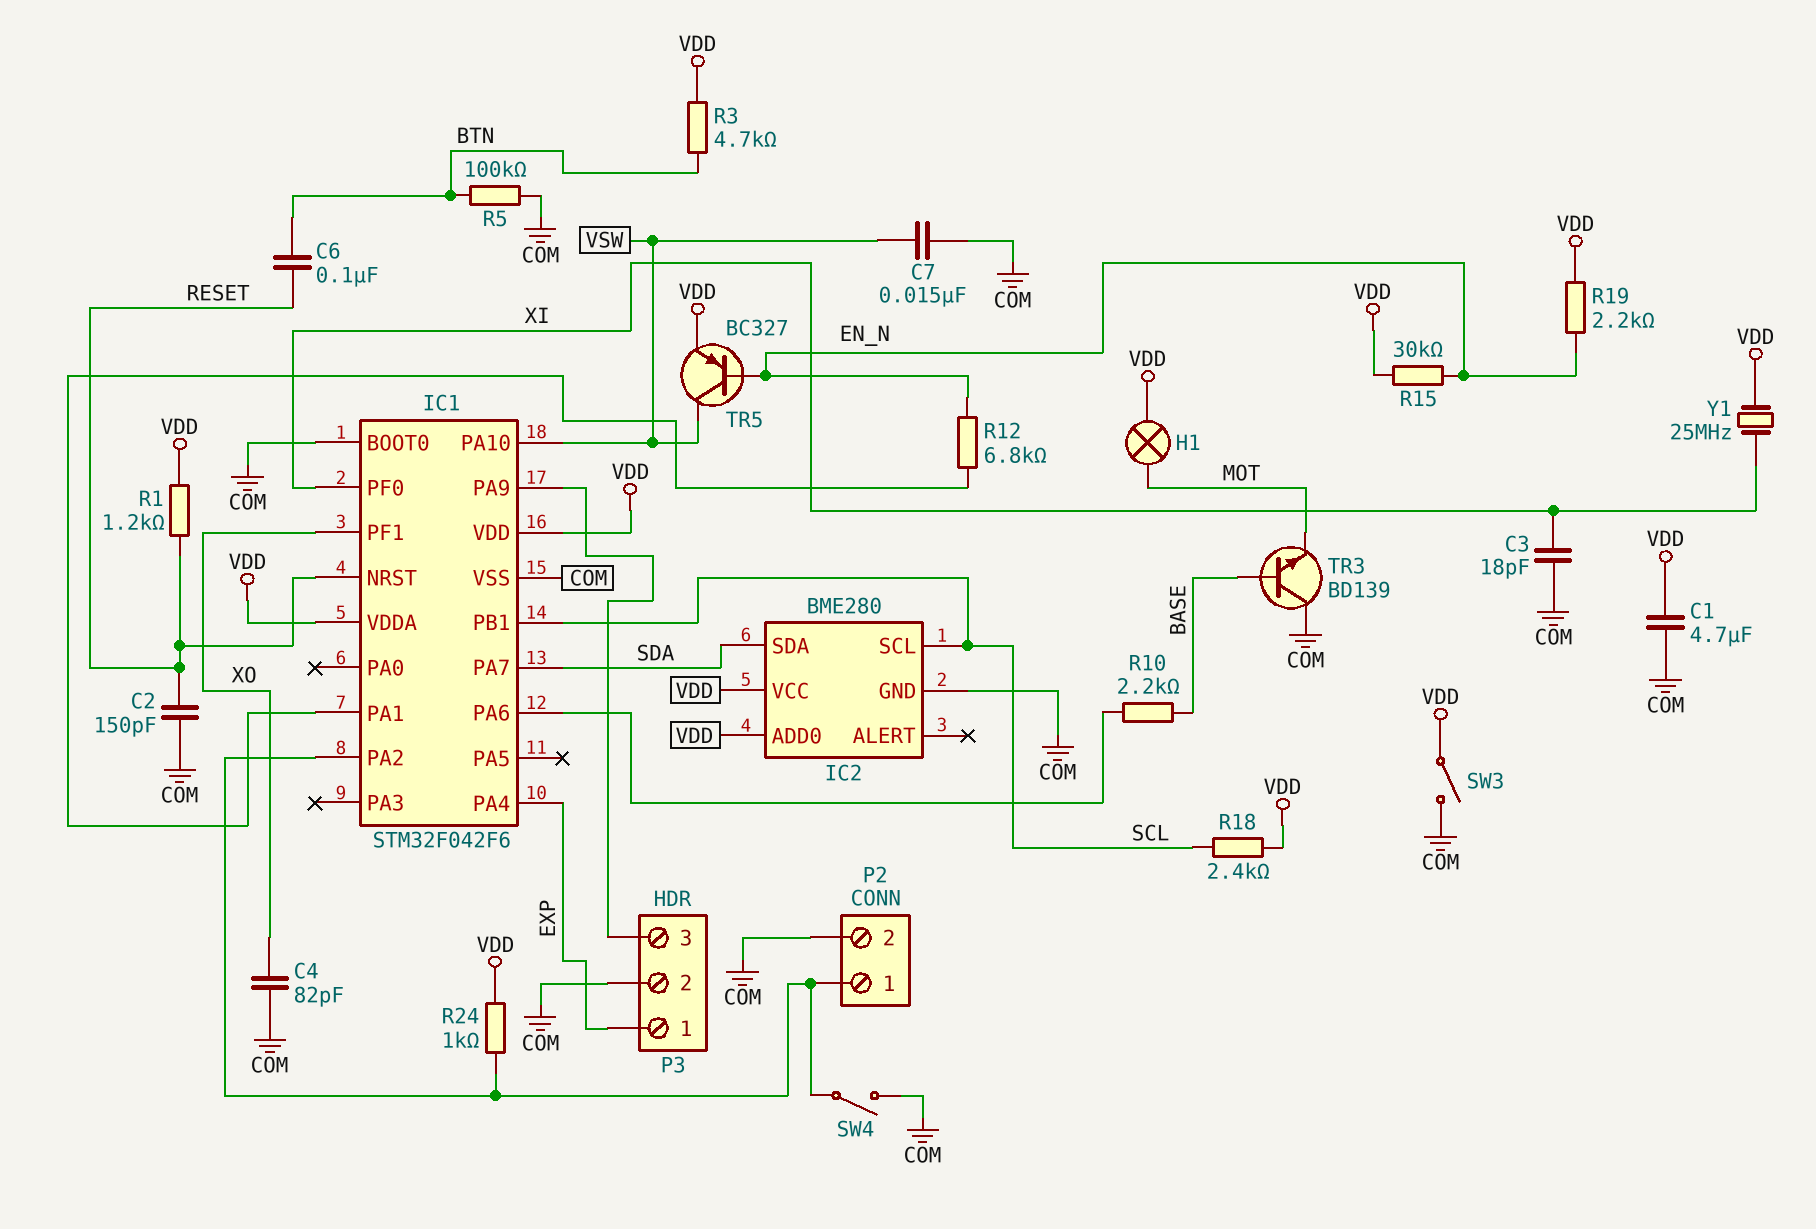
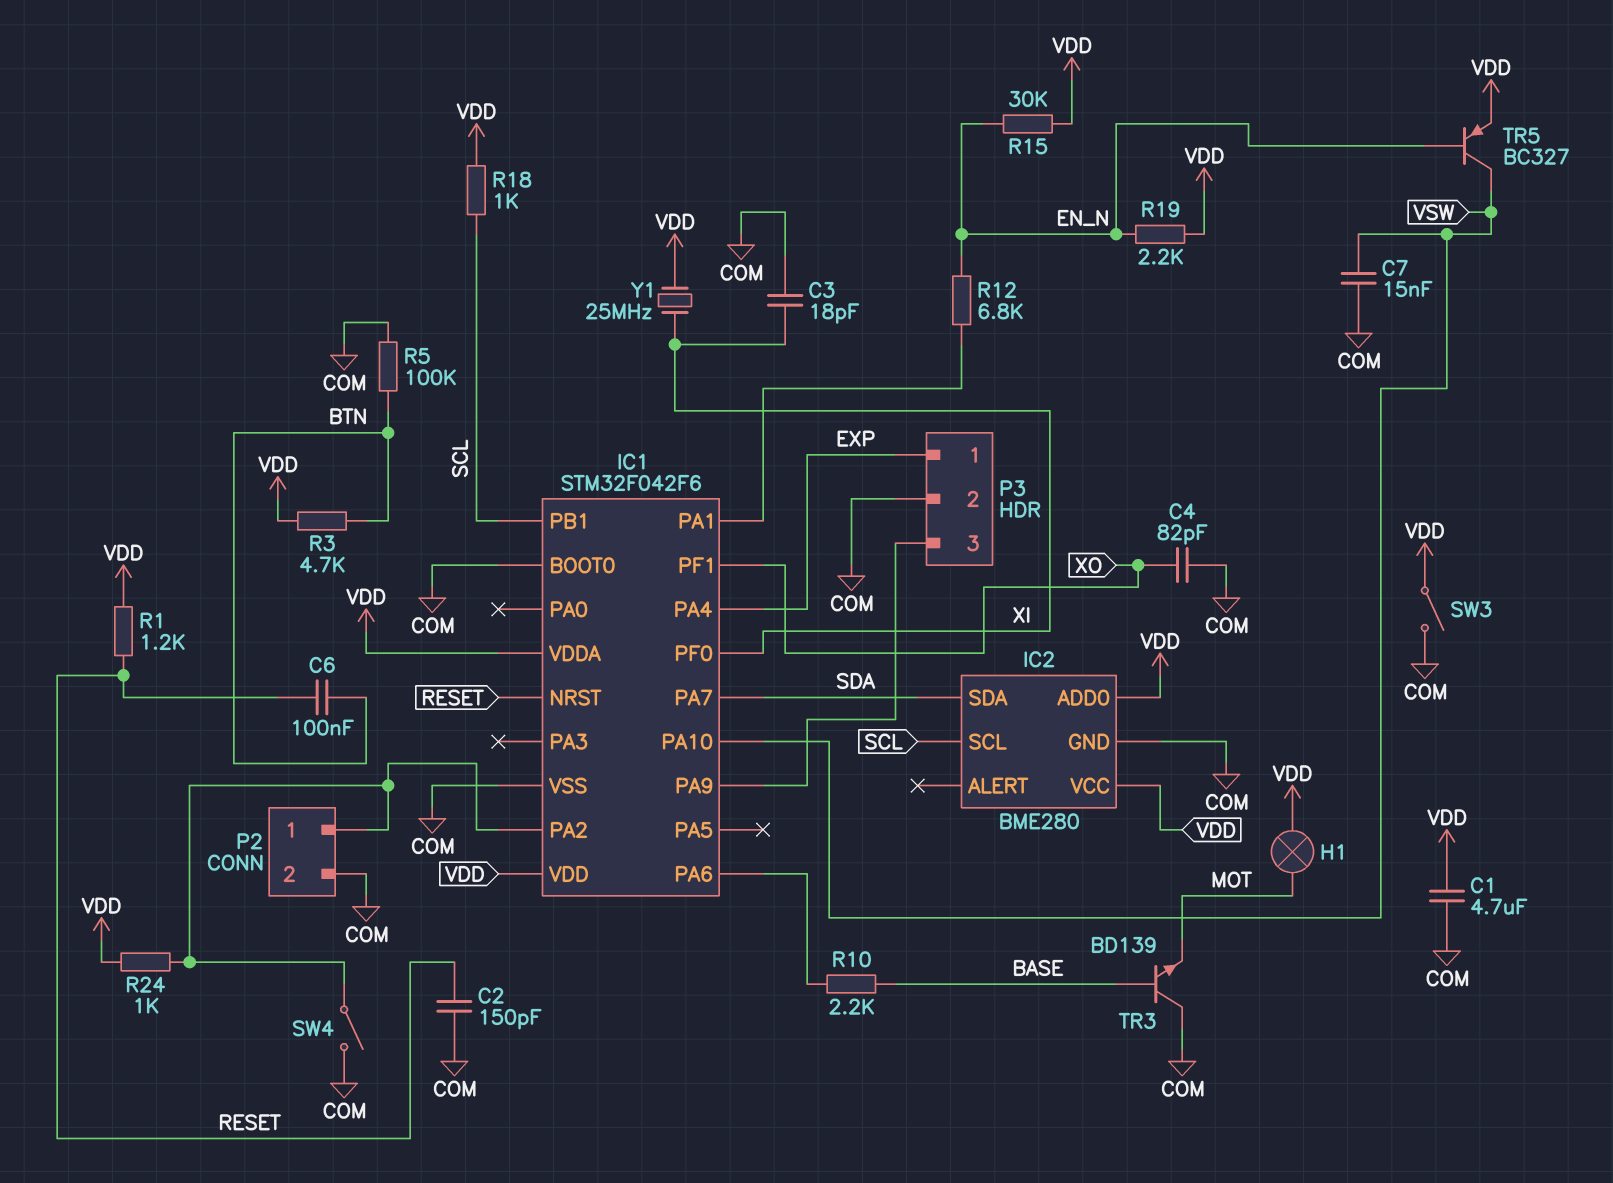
R18: 2.4k (SCL, VDD) -> 1k (SCL, VDD)

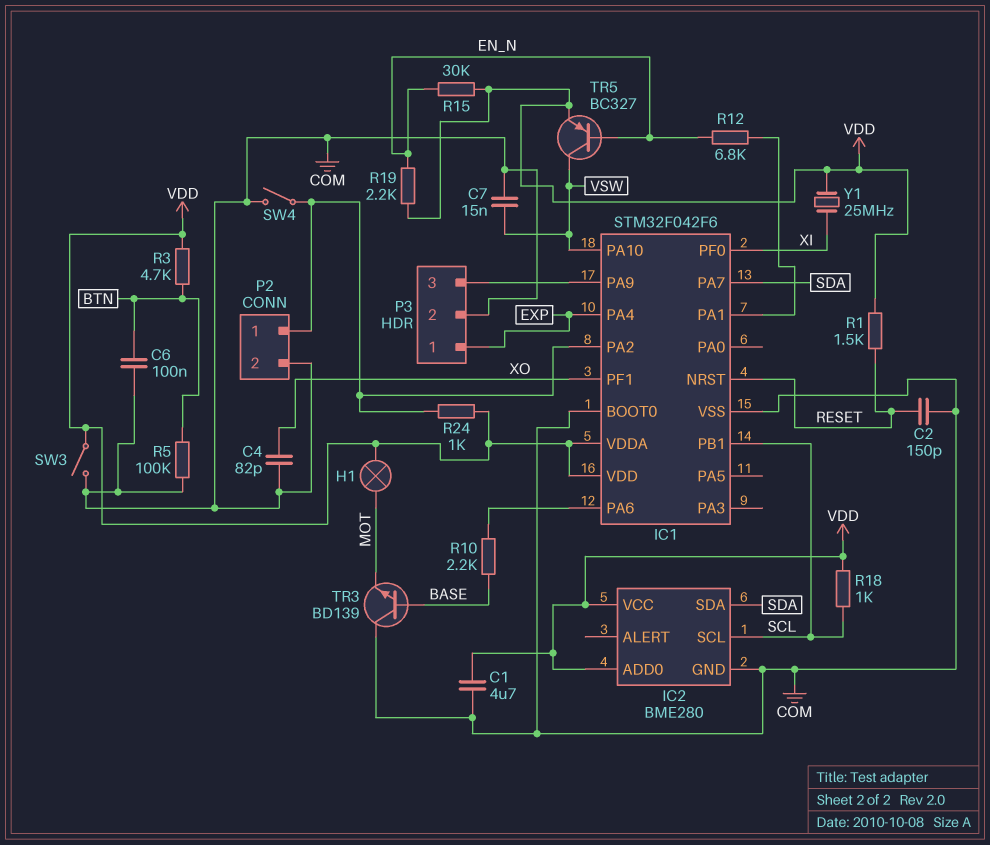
C3: 18pF (COM, XI) -> none
C6: 100nF (BTN, RESET) -> 100nF (BTN, COM)
R1: 1.2k (RESET, VDD) -> 1.5k (RESET, VDD)

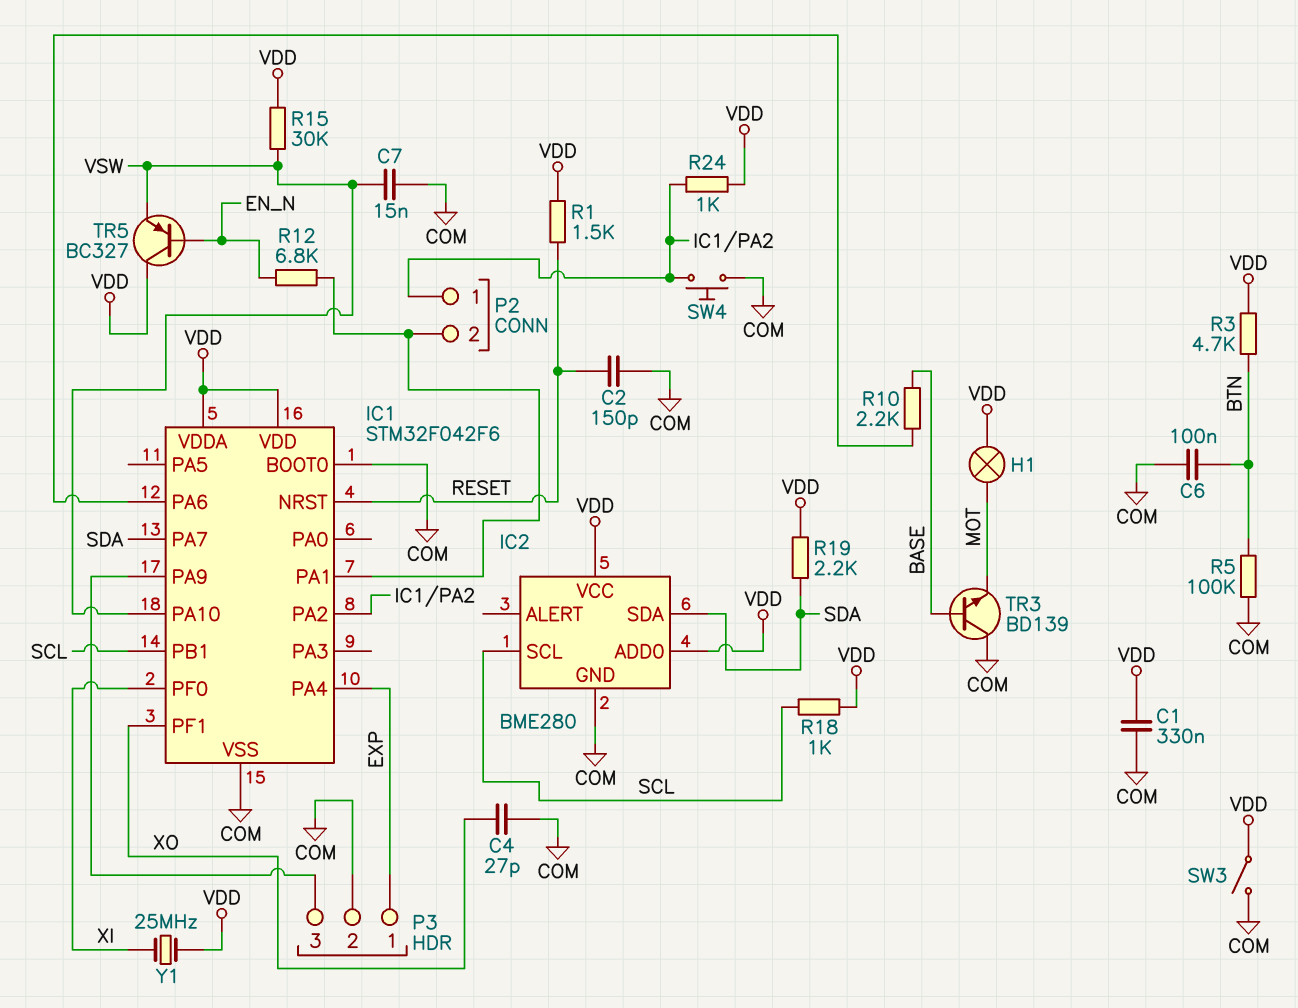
C1: 4.7uF (COM, VDD) -> 330nF (COM, VDD)
C4: 82pF (COM, XO) -> 27pF (COM, XO)
P2 pin 2: COM -> IC1/PA1
R15: 30k (EN_N, VDD) -> 30k (VDD, VSW)
R19: 2.2k (EN_N, VDD) -> 2.2k (SDA, VDD)
SW4: switch (COM, IC1/PA2) -> button (COM, IC1/PA2)
TR5: PNP BC327 (B EN_N, C VSW, E VDD) -> PNP BC327 (B EN_N, C VDD, E VSW)

